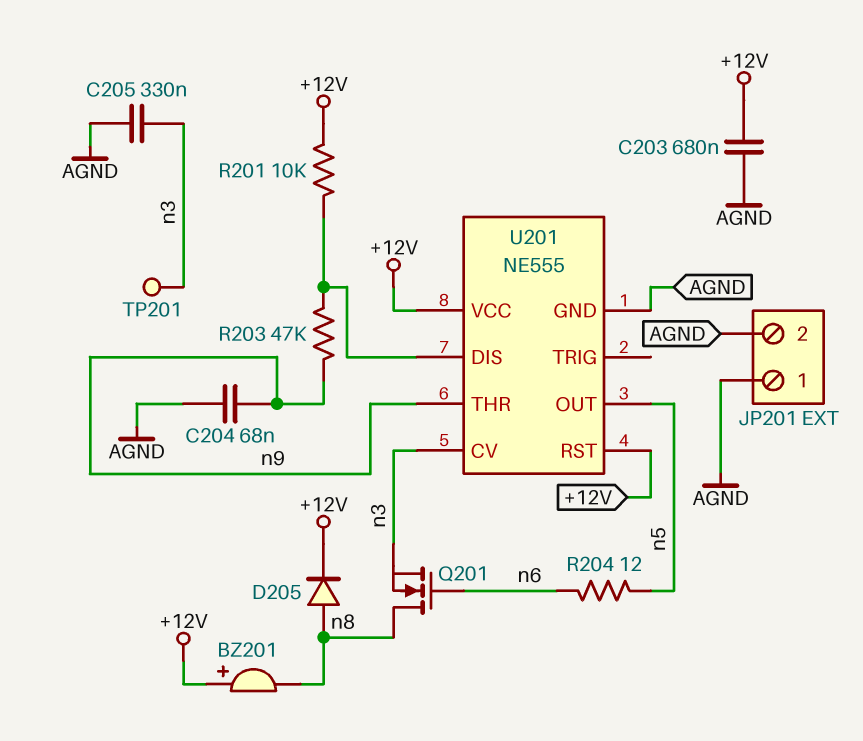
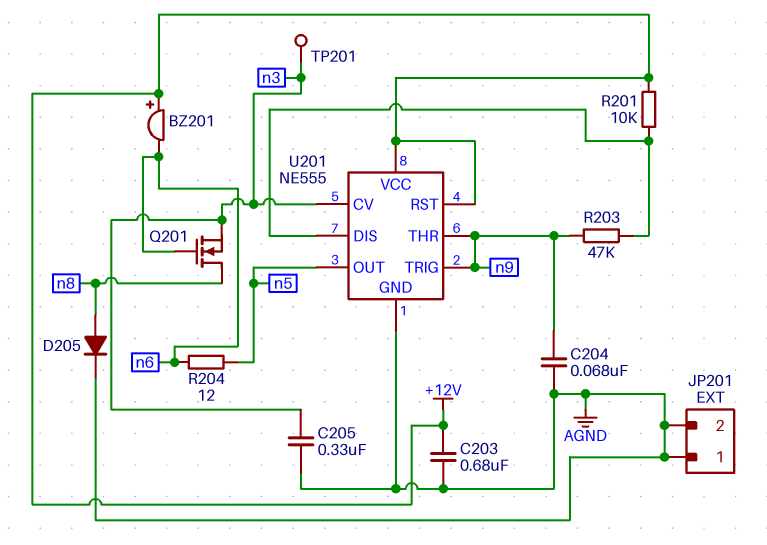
BZ201: buzzer (plus +12V, minus n8) -> buzzer (plus +12V, minus n6)
D205: diode (A n8, K +12V) -> diode (A n8, K AGND)
U201 pin TRIG: none -> n9

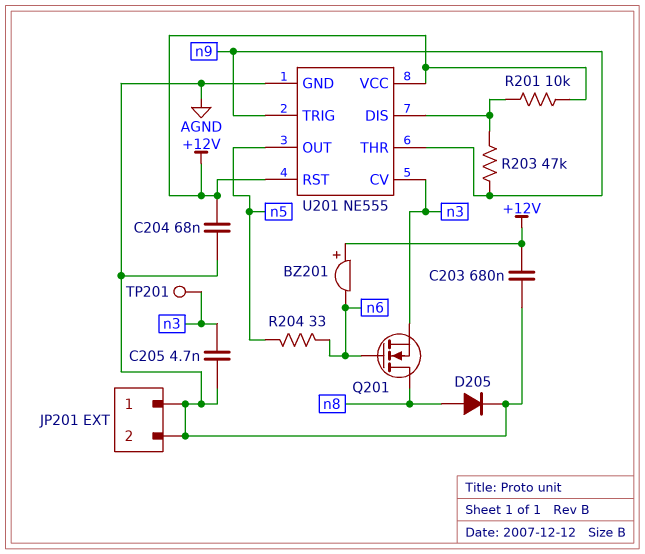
C204: 68nF (AGND, n9) -> 68nF (+12V, AGND)
C205: 330nF (AGND, n3) -> 4.7nF (AGND, n3)
R204: 12 (n5, n6) -> 33 (n5, n6)

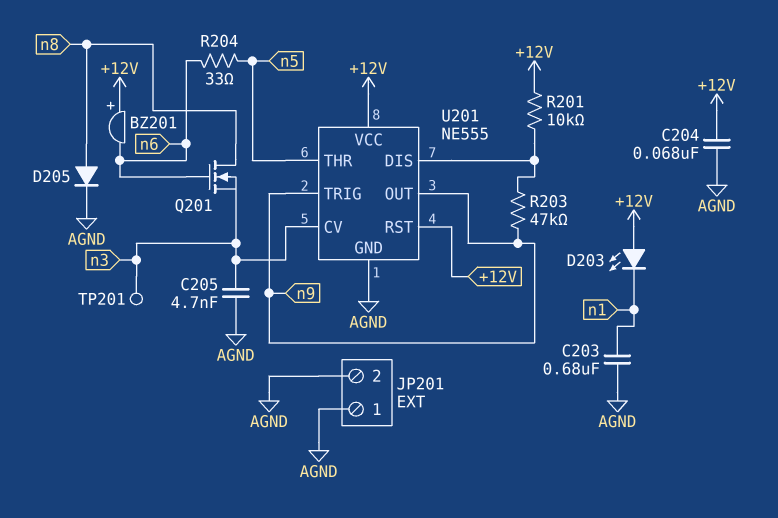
C203: 680nF (+12V, AGND) -> 680nF (AGND, n1)
D203: none -> LED (A +12V, K n1)
U201 pin OUT: n5 -> n9
U201 pin THR: n9 -> n5

